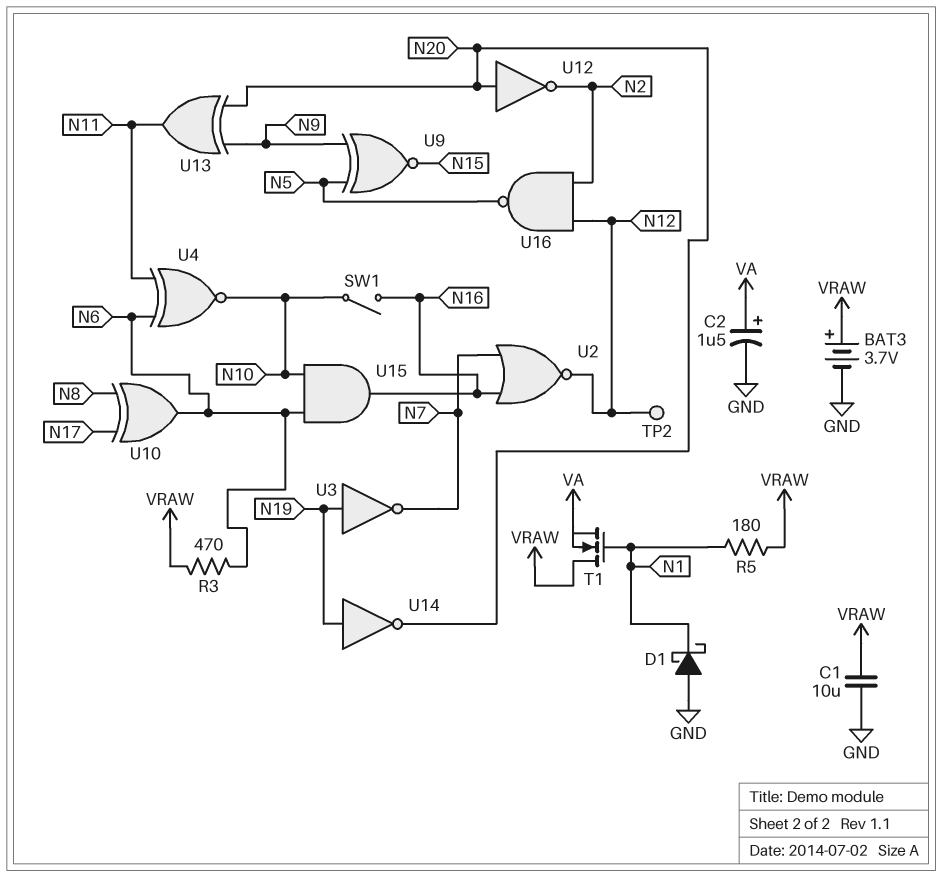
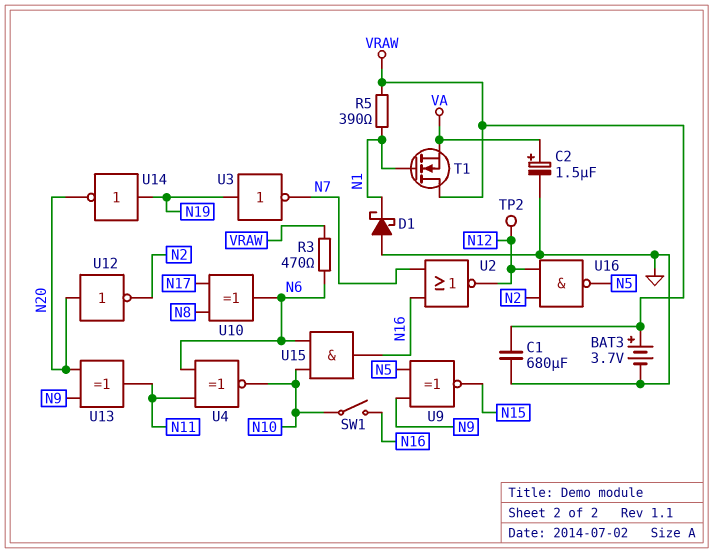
C1: 10uF (GND, VRAW) -> 680uF (GND, VRAW)
R5: 180 (N1, VRAW) -> 390 (N1, VRAW)

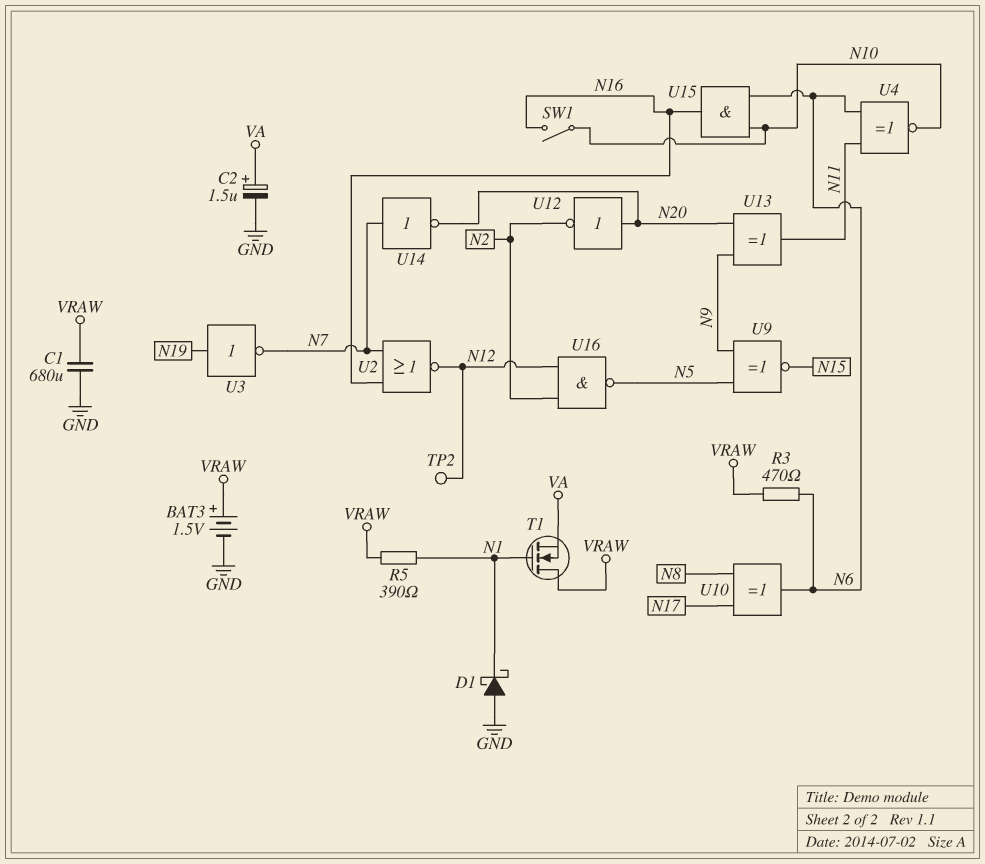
BAT3: 3.7V (plus VRAW, minus GND) -> 1.5V (plus VRAW, minus GND)
U14: NOT (in N19, out N20) -> NOT (in N7, out N20)

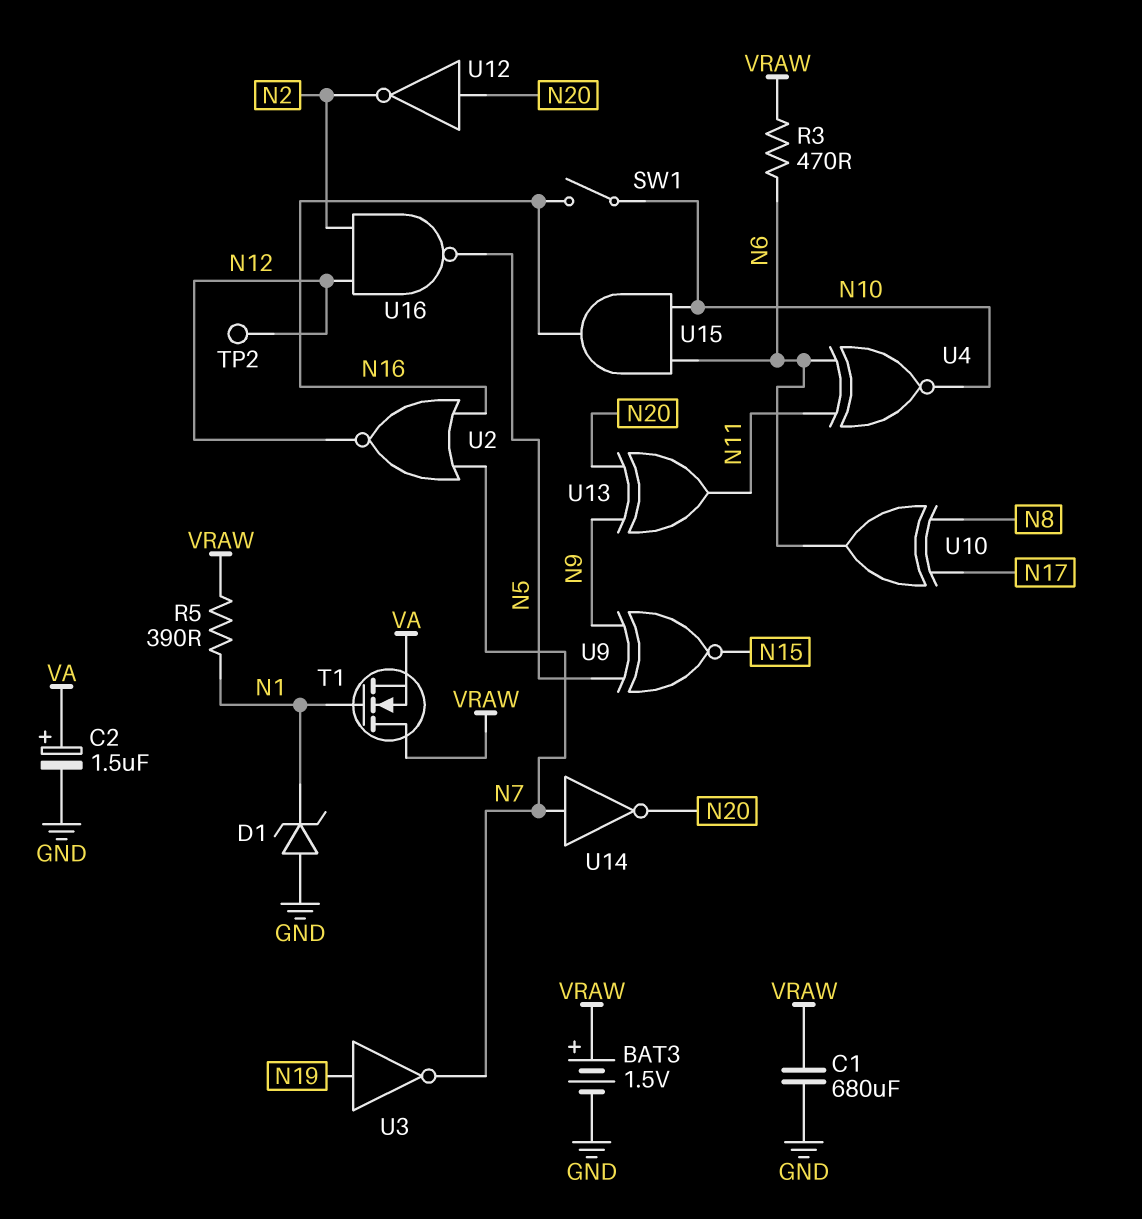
D1: schottky (A GND, K N1) -> zener (A GND, K N1)

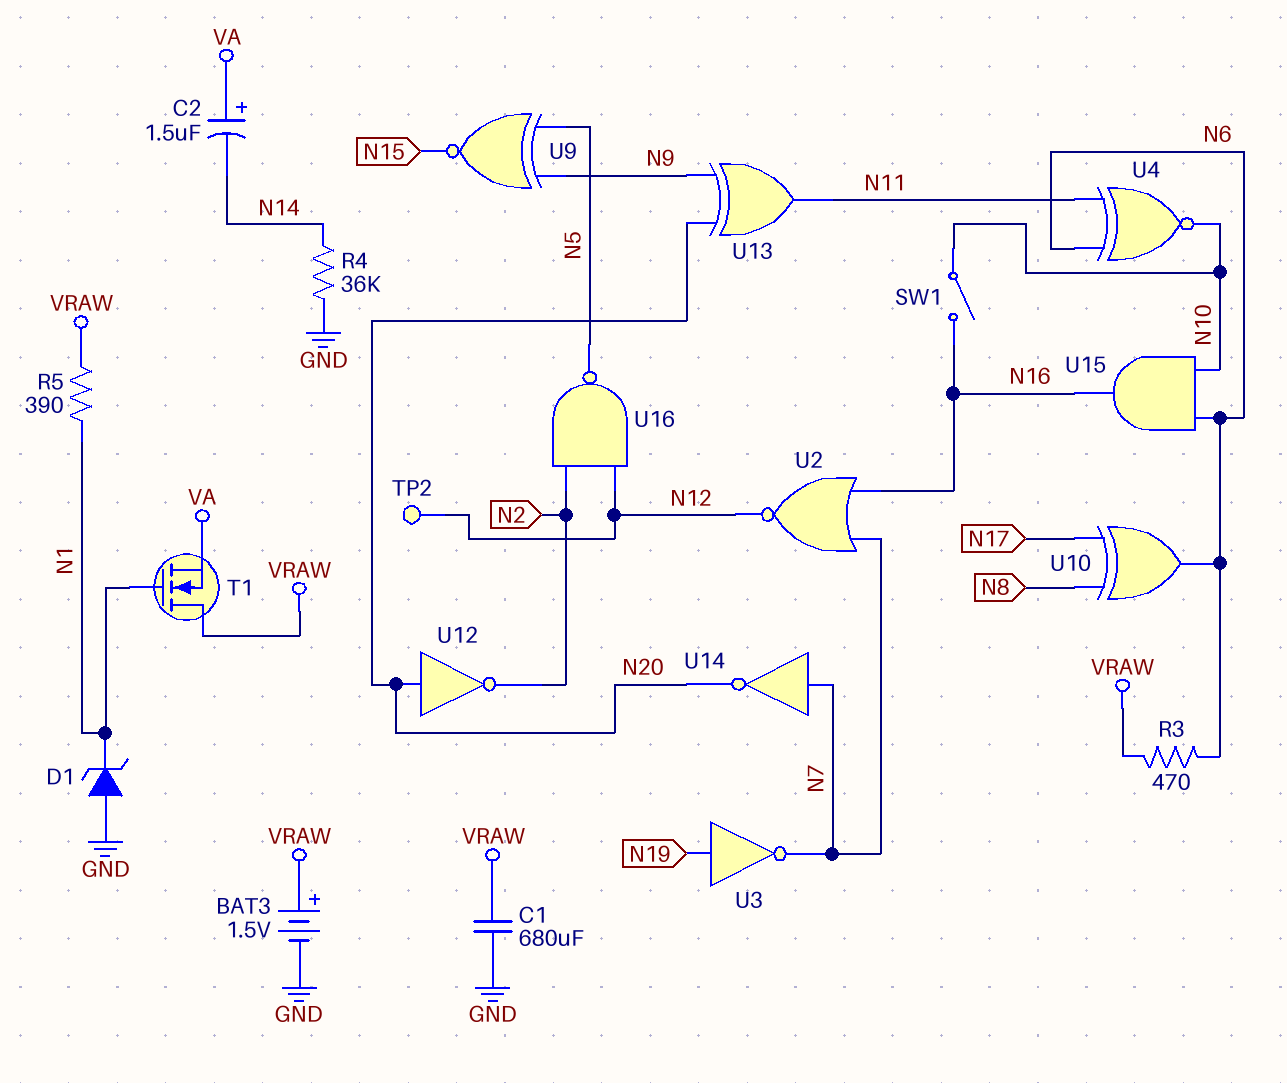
C2: 1.5uF (plus VA, minus GND) -> 1.5uF (plus VA, minus N14)
R4: none -> 36k (GND, N14)

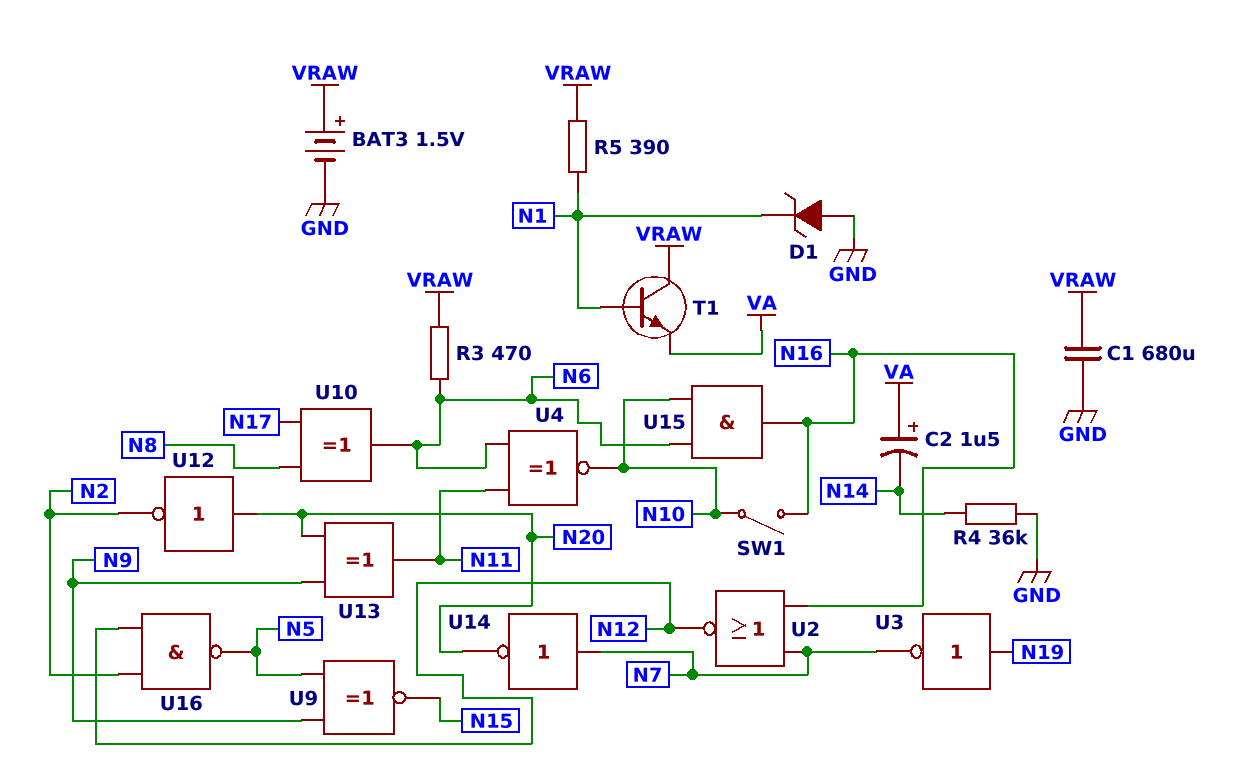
T1: NMOS (G N1, D VRAW, S VA) -> NPN (B N1, C VRAW, E VA)
TP2: test point (N12) -> none

